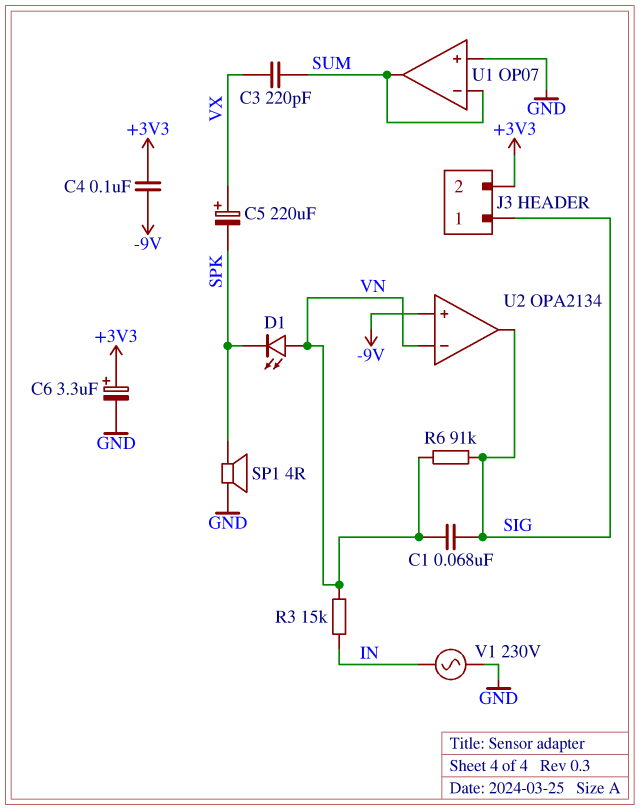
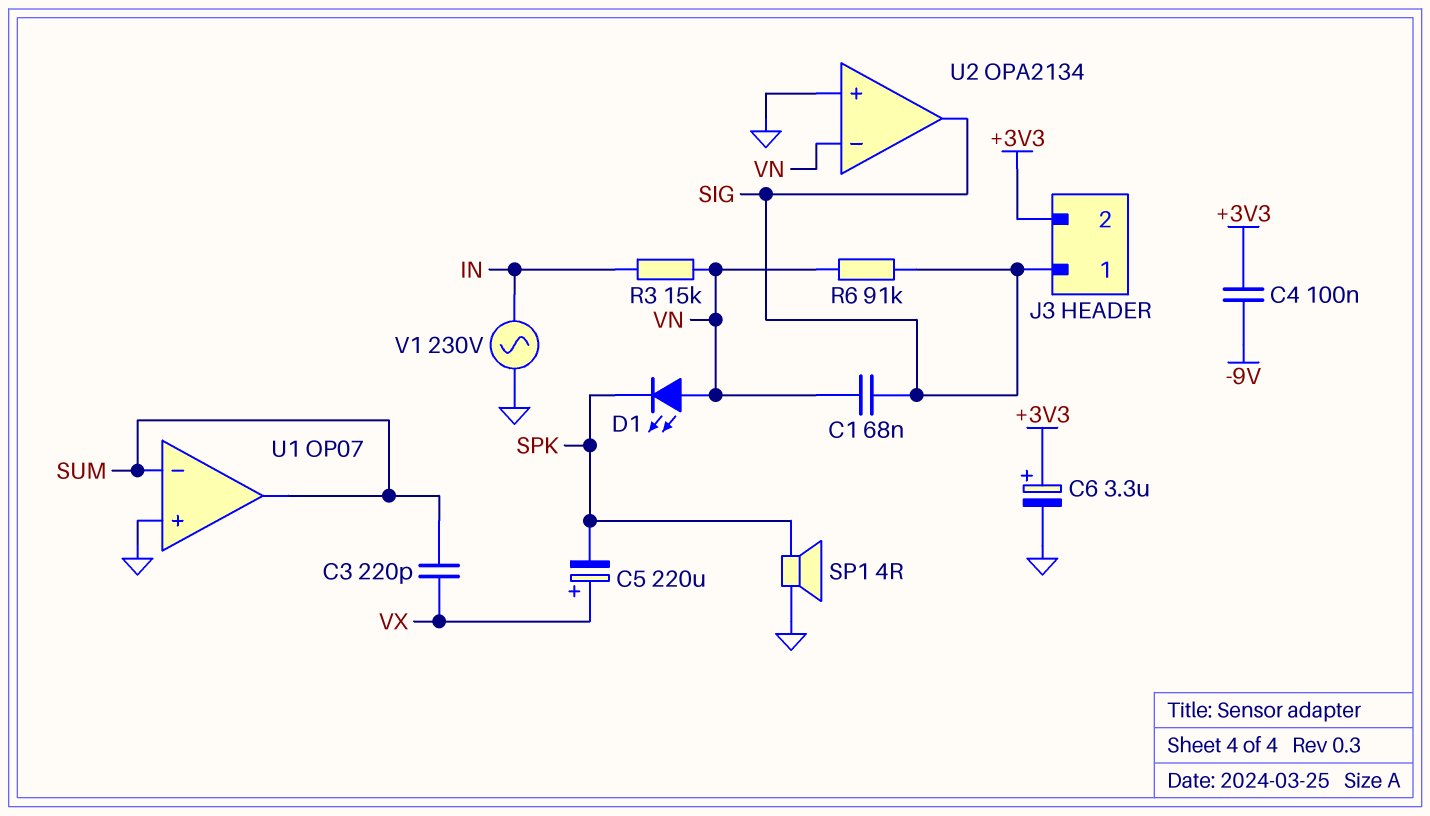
U2 pin in+: -9V -> GND

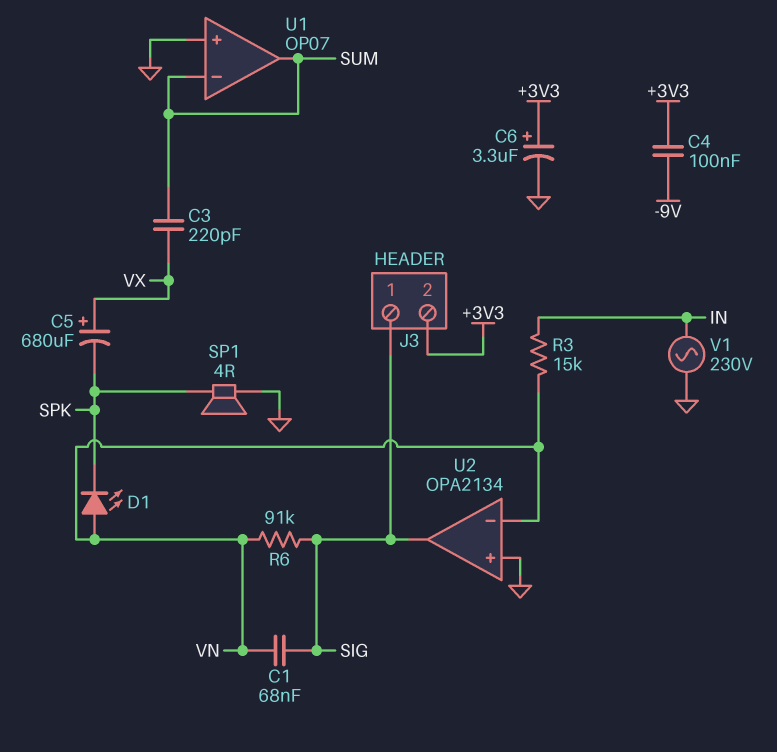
C5: 220uF (plus VX, minus SPK) -> 680uF (plus VX, minus SPK)

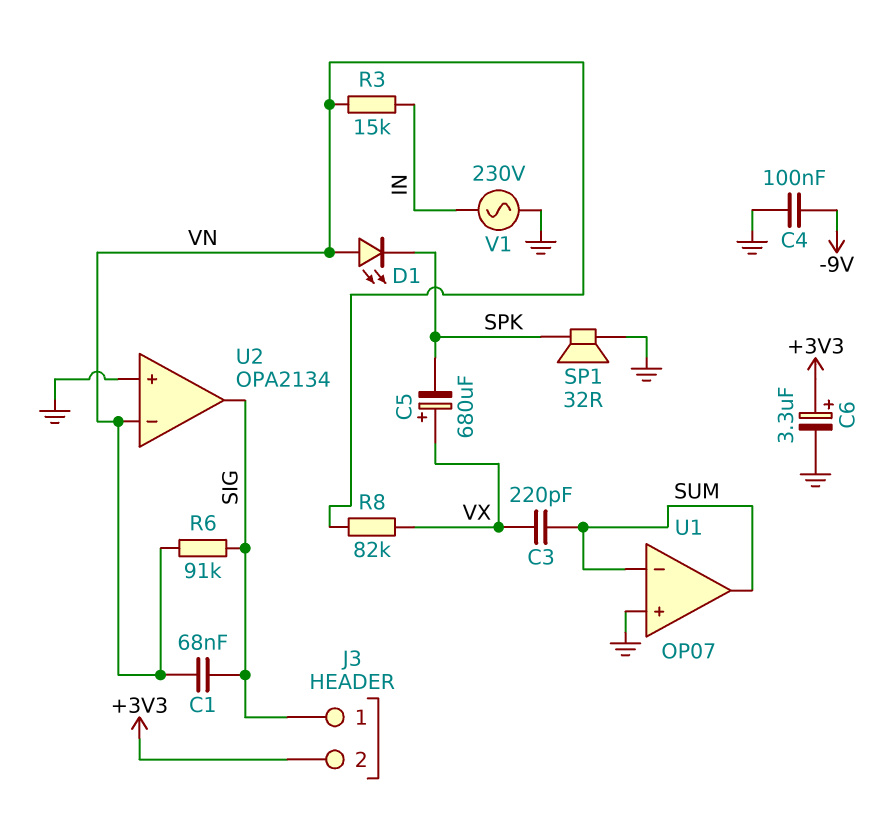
C4: 100nF (+3V3, -9V) -> 100nF (-9V, GND)
R8: none -> 82k (VN, VX)
SP1: speaker 4R (GND, SPK) -> speaker 32R (GND, SPK)

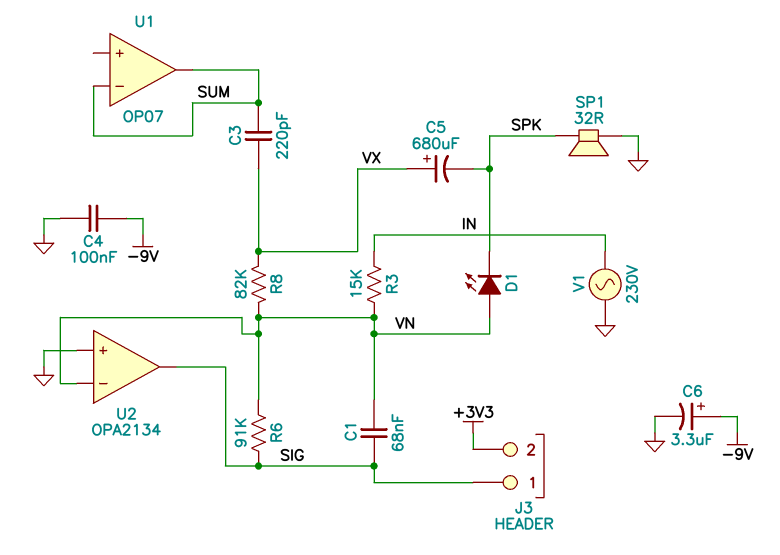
C6: 3.3uF (plus +3V3, minus GND) -> 3.3uF (plus -9V, minus GND)
U1 pin in+: GND -> none

